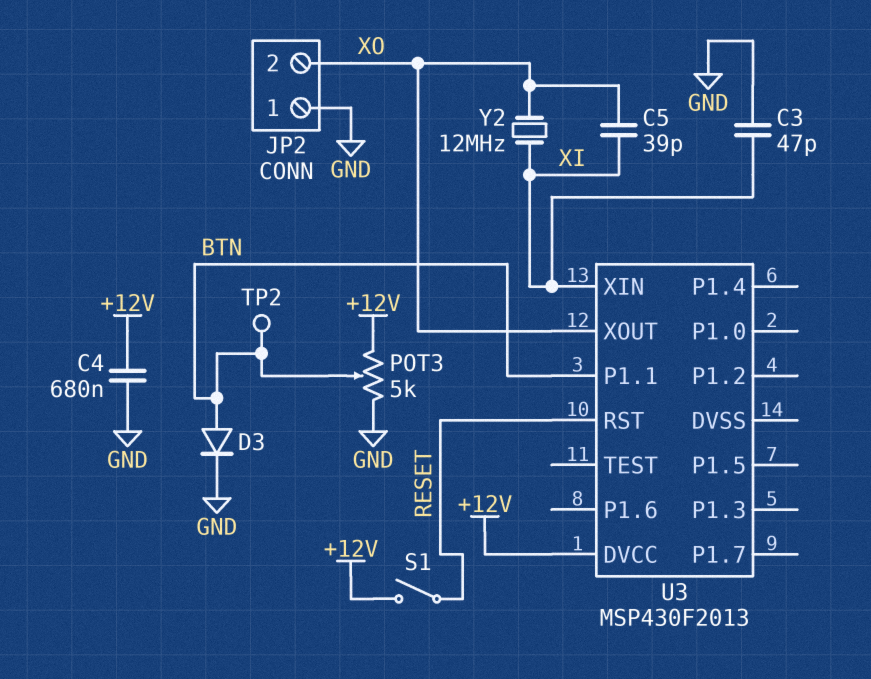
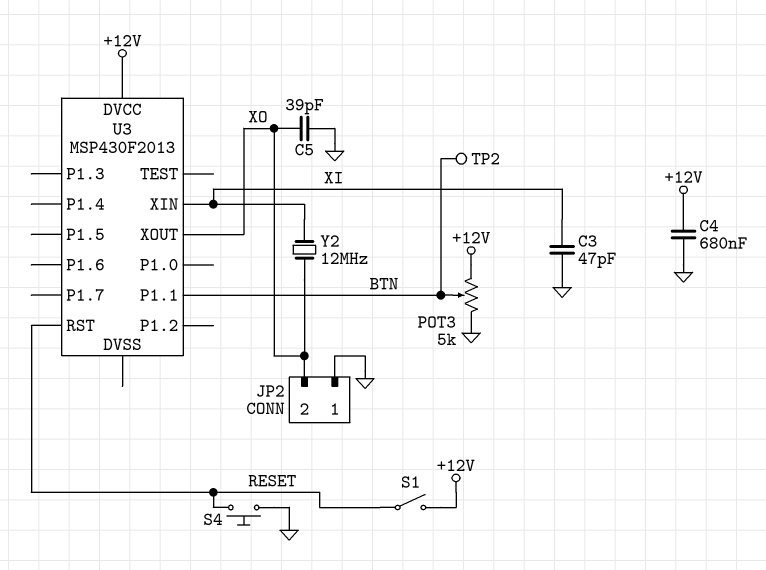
C5: 39pF (XI, XO) -> 39pF (GND, XO)
D3: diode (A BTN, K GND) -> none
S4: none -> button (GND, RESET)

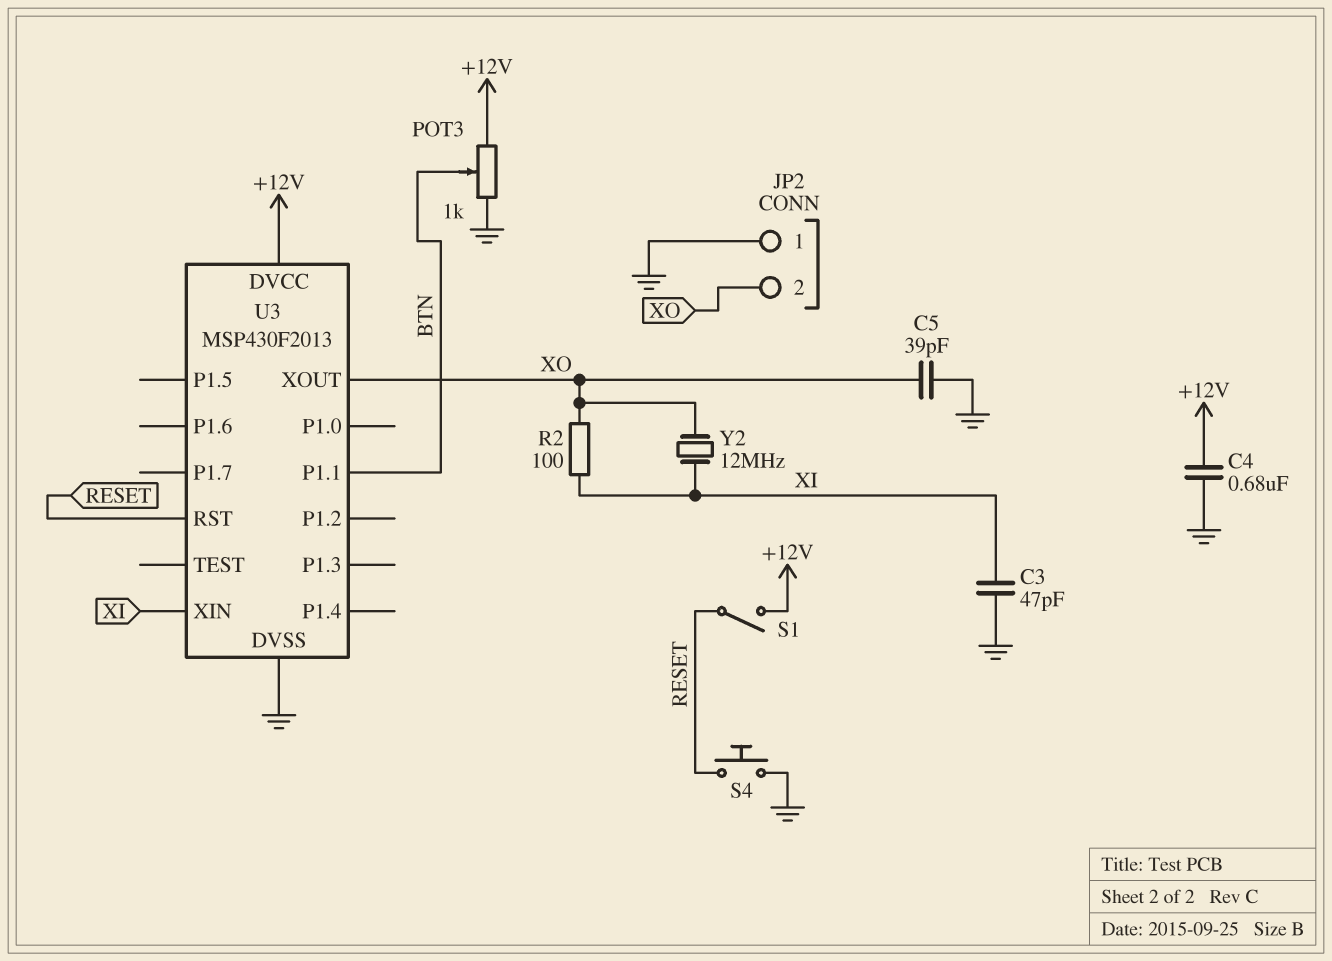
POT3: 5k (+12V, GND, wiper BTN) -> 1k (+12V, GND, wiper BTN)
R2: none -> 100 (XI, XO)
TP2: test point (BTN) -> none
U3 pin DVSS: none -> GND

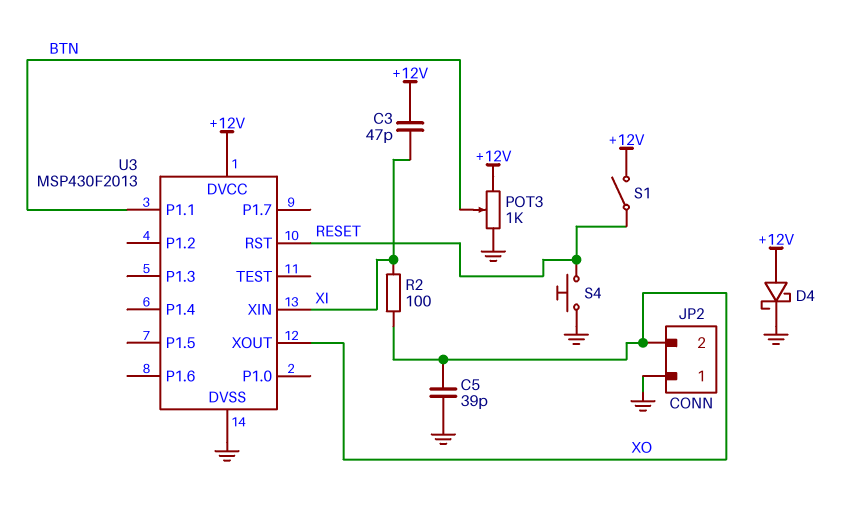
C3: 47pF (GND, XI) -> 47pF (+12V, XI)
C4: 680nF (+12V, GND) -> none
D4: none -> schottky (A +12V, K GND)
Y2: 12MHz (XI, XO) -> none

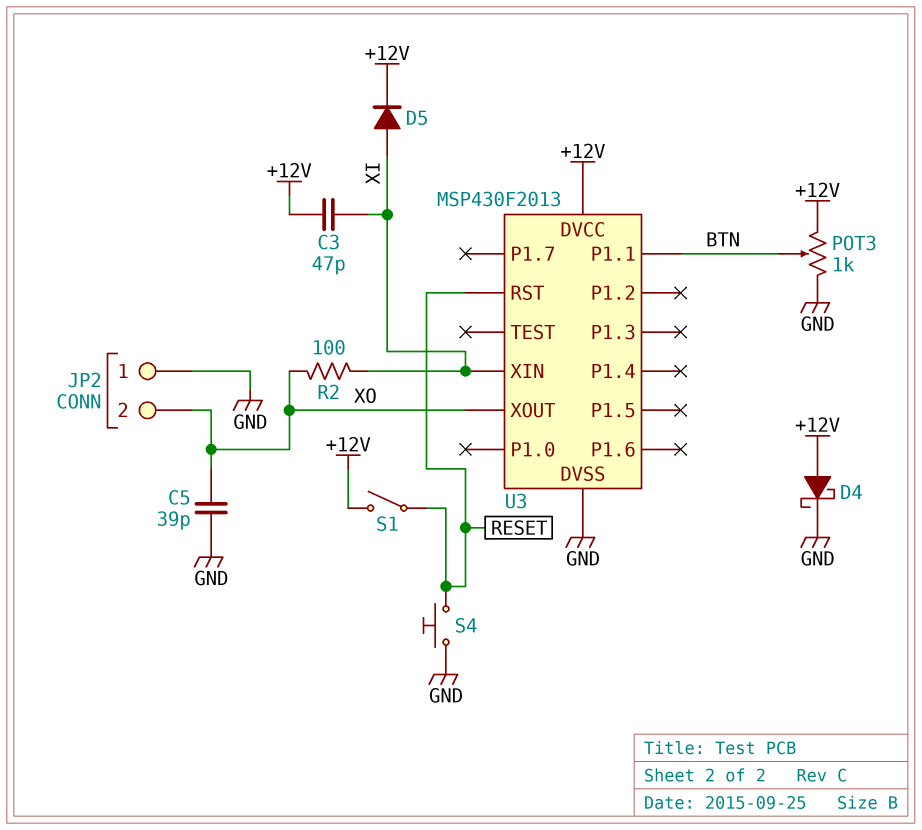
D5: none -> diode (A XI, K +12V)

